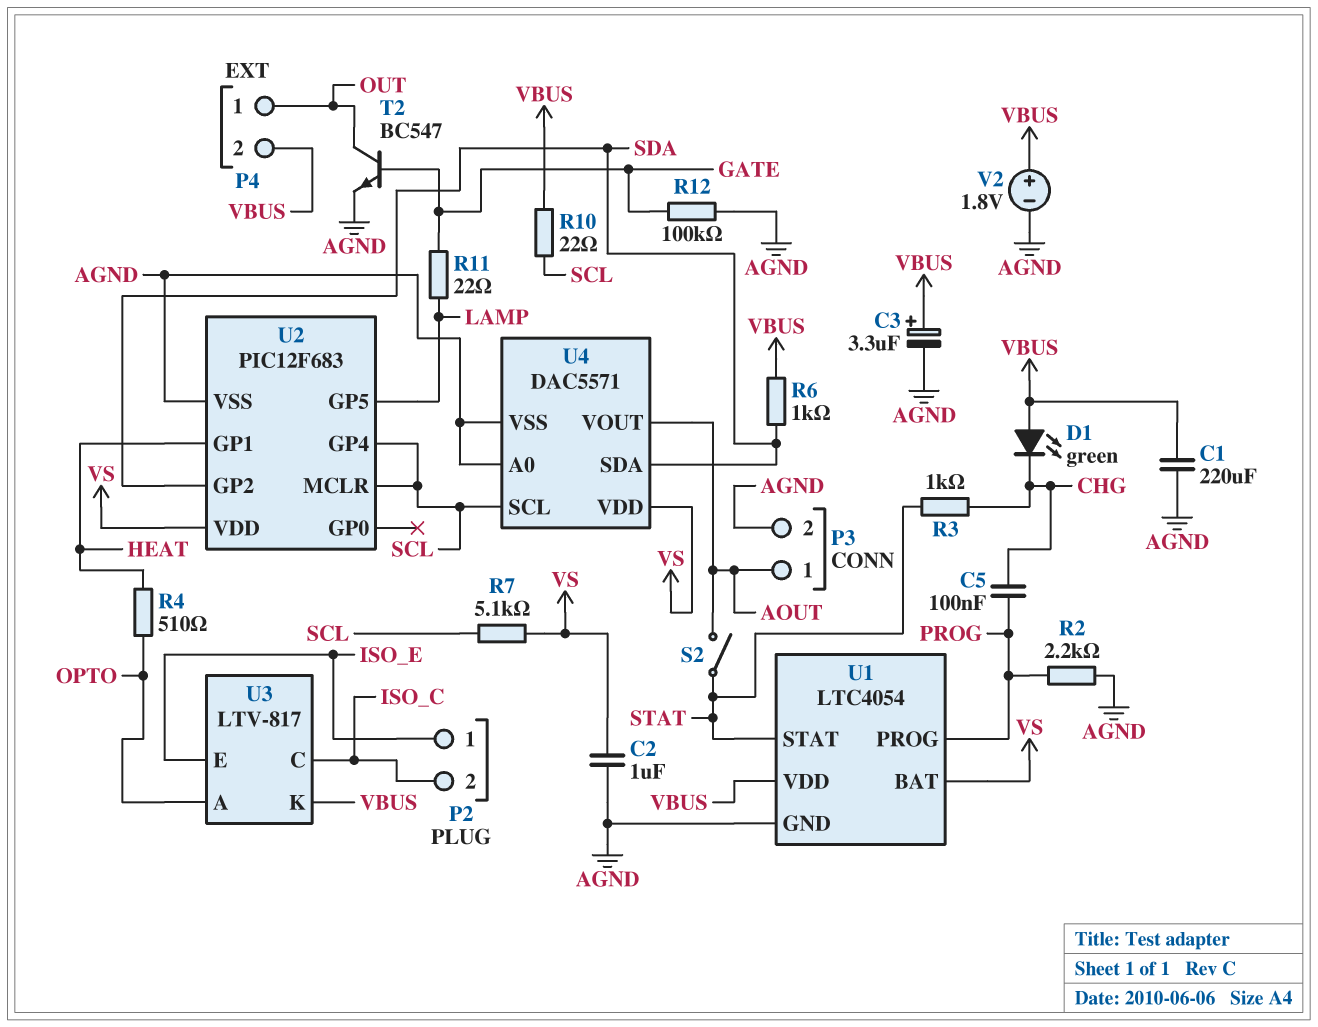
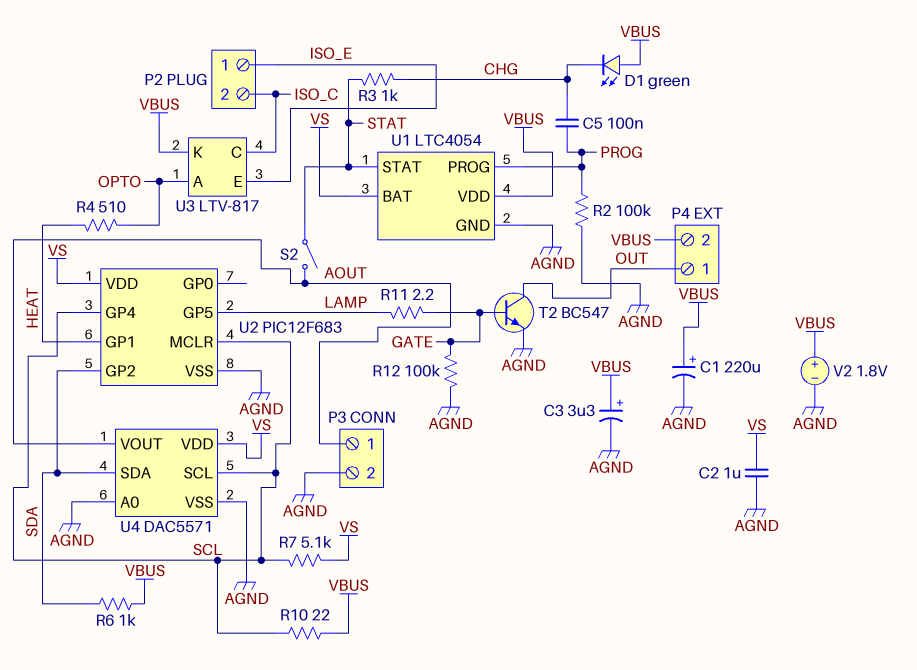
C1: 220uF (AGND, VBUS) -> 220uF (plus VBUS, minus AGND)
R2: 2.2k (AGND, PROG) -> 100k (AGND, PROG)
R11: 22 (GATE, LAMP) -> 2.2 (GATE, LAMP)

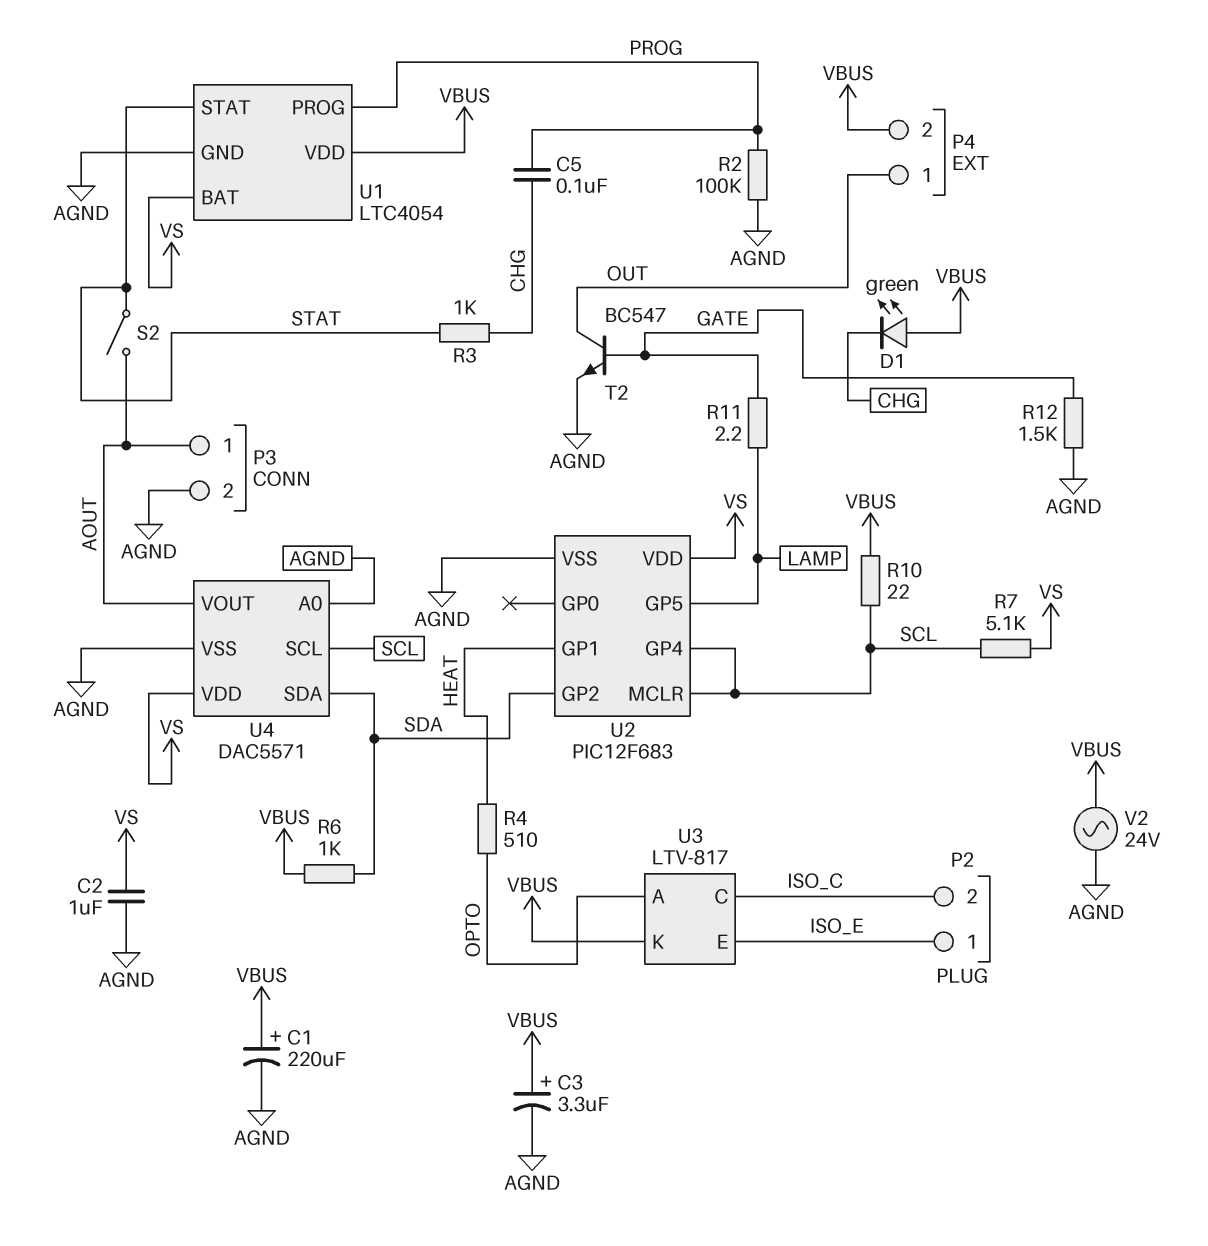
R12: 100k (AGND, GATE) -> 1.5k (AGND, GATE)
V2: 1.8V (plus VBUS, minus AGND) -> AC 24V (AGND, VBUS)

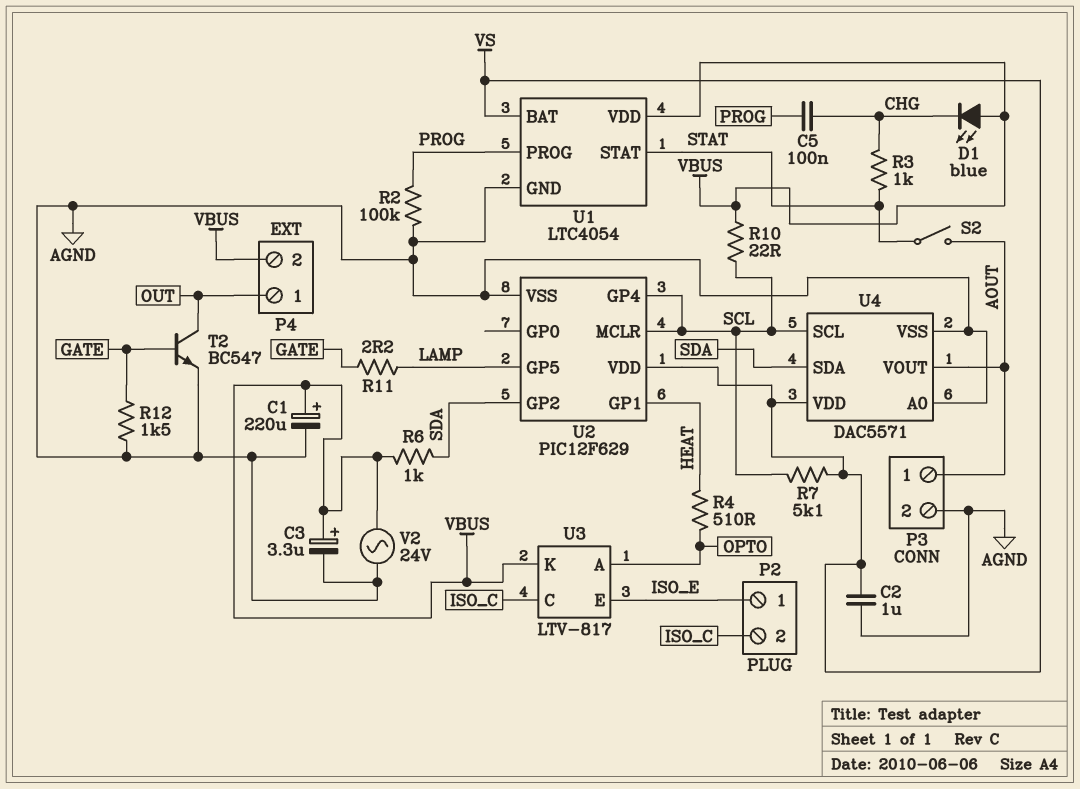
D1: LED green (A VBUS, K CHG) -> LED blue (A VBUS, K CHG)
U2: PIC12F683 -> PIC12F629

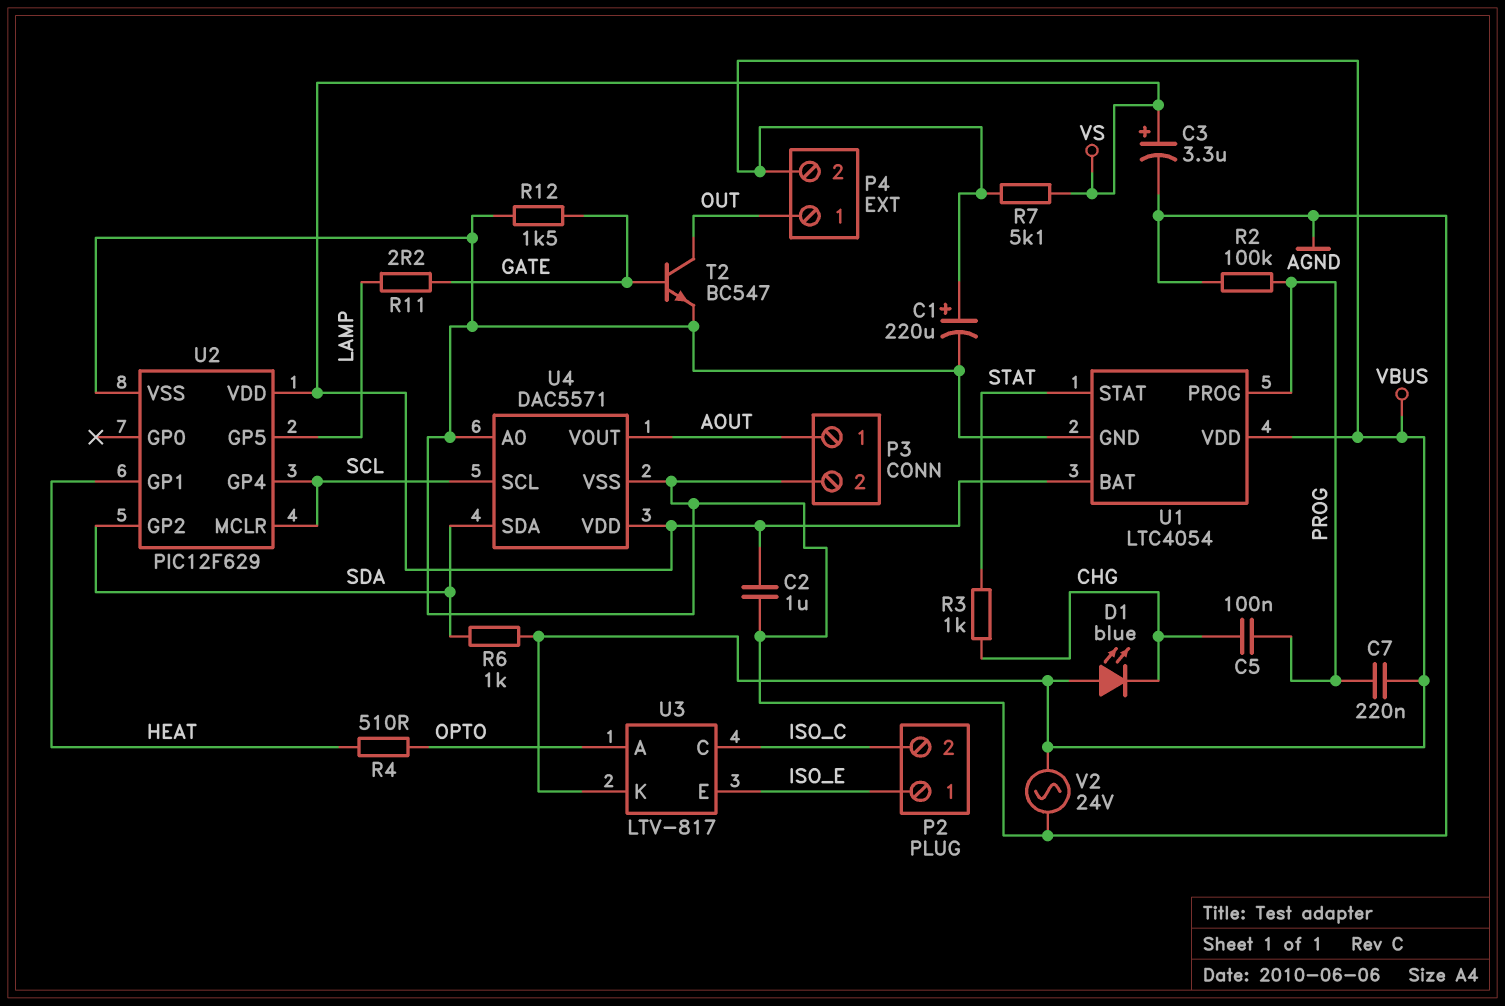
C3: 3.3uF (plus VBUS, minus AGND) -> 3.3uF (plus VS, minus AGND)
C7: none -> 220nF (PROG, VBUS)
R7: 5.1k (SCL, VS) -> 5.1k (VBUS, VS)
R10: 22 (SCL, VBUS) -> none
S2: switch (AOUT, STAT) -> none

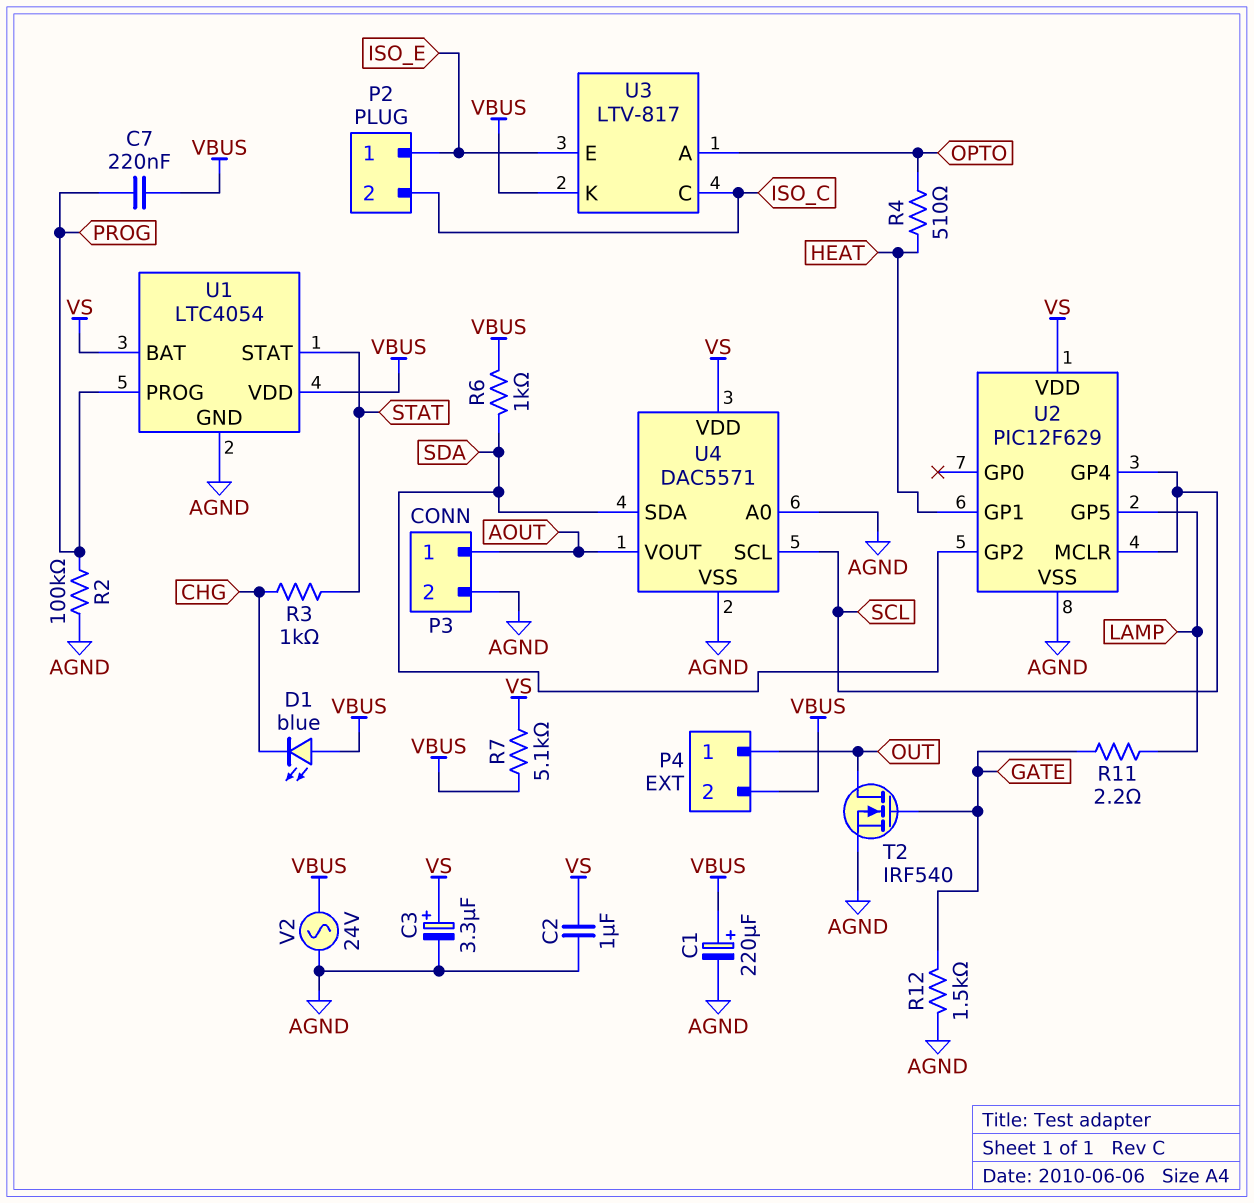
C5: 100nF (CHG, PROG) -> none
T2: NPN BC547 (B GATE, C OUT, E AGND) -> NMOS IRF540 (G GATE, D OUT, S AGND)

